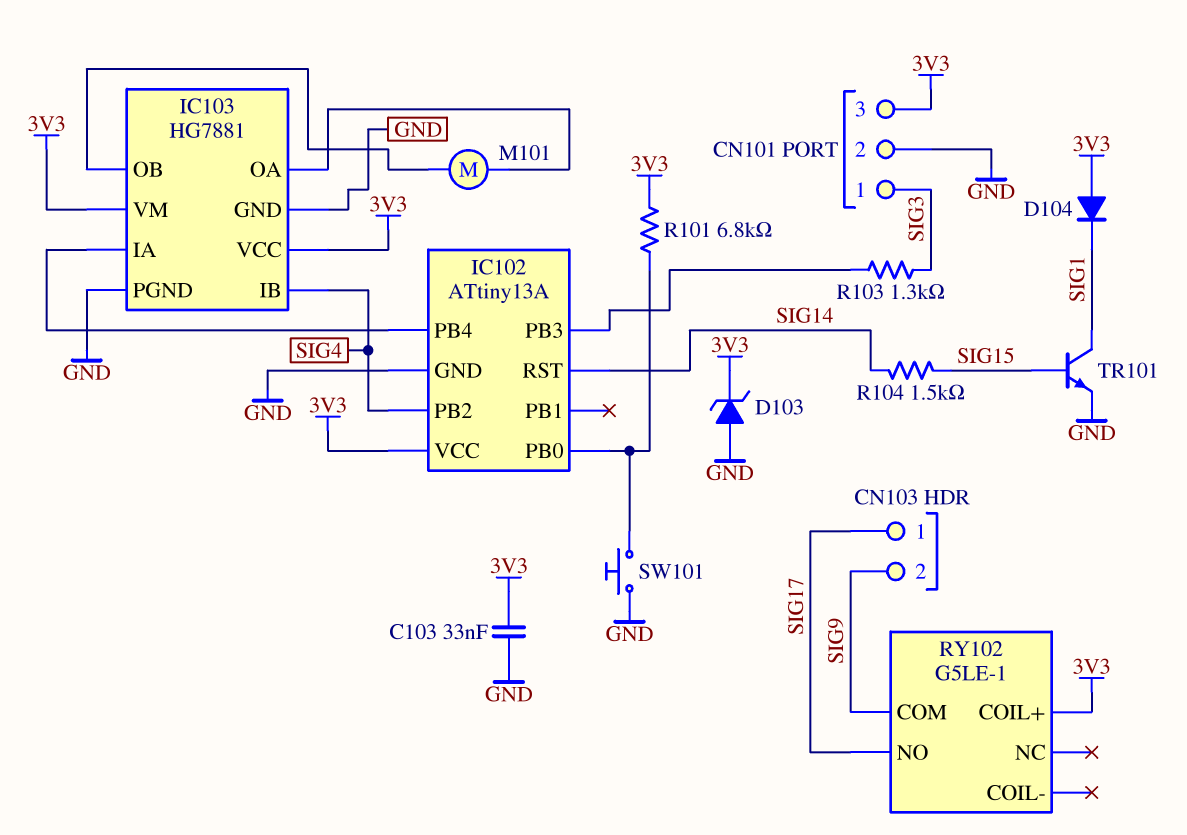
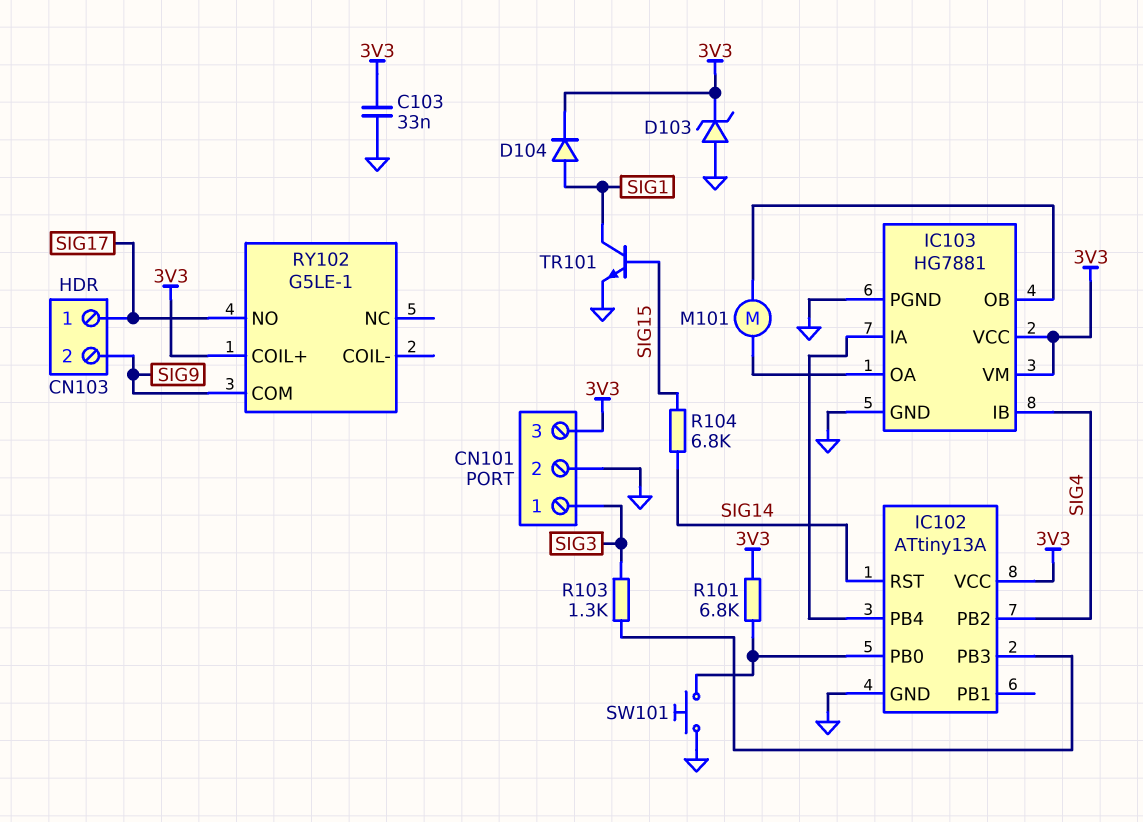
D104: diode (A 3V3, K SIG1) -> diode (A SIG1, K 3V3)
R104: 1.5k (SIG14, SIG15) -> 6.8k (SIG14, SIG15)

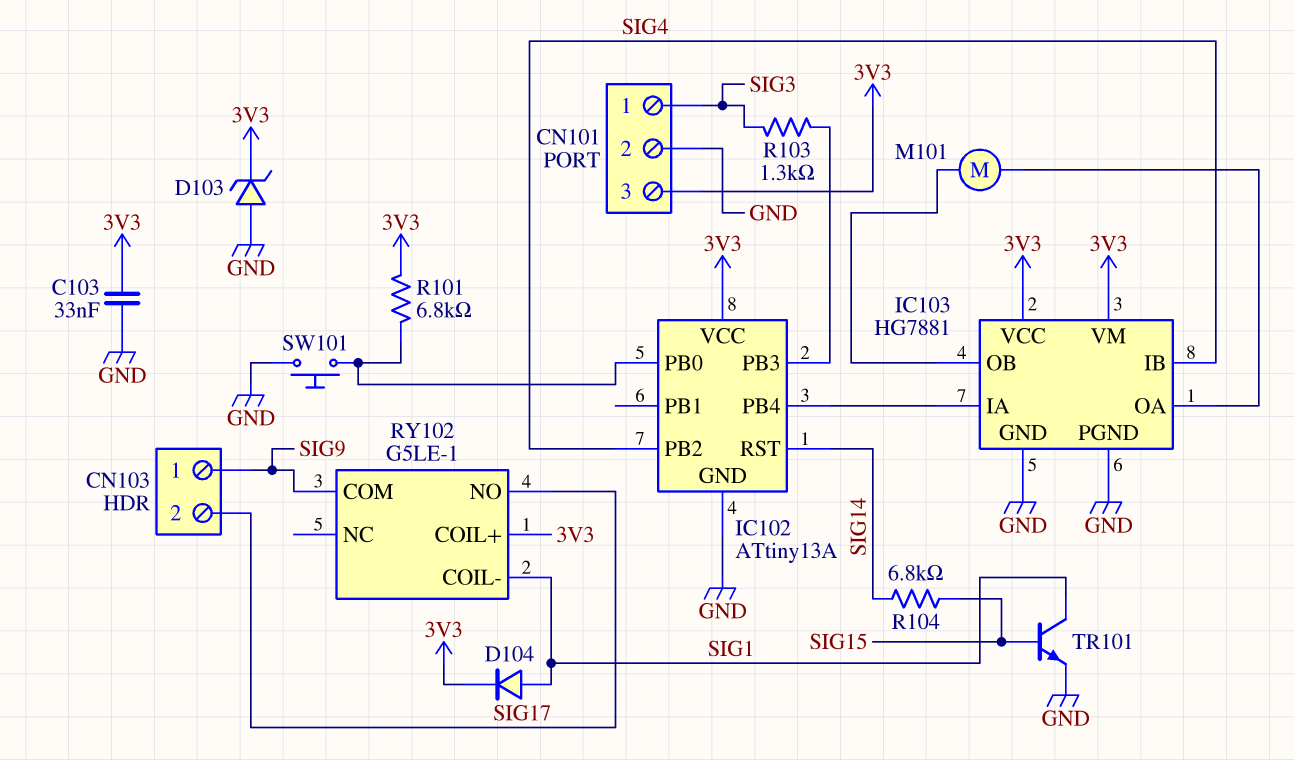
CN103 pin 1: SIG17 -> SIG9
CN103 pin 2: SIG9 -> SIG17
RY102 pin COIL-: none -> SIG1

